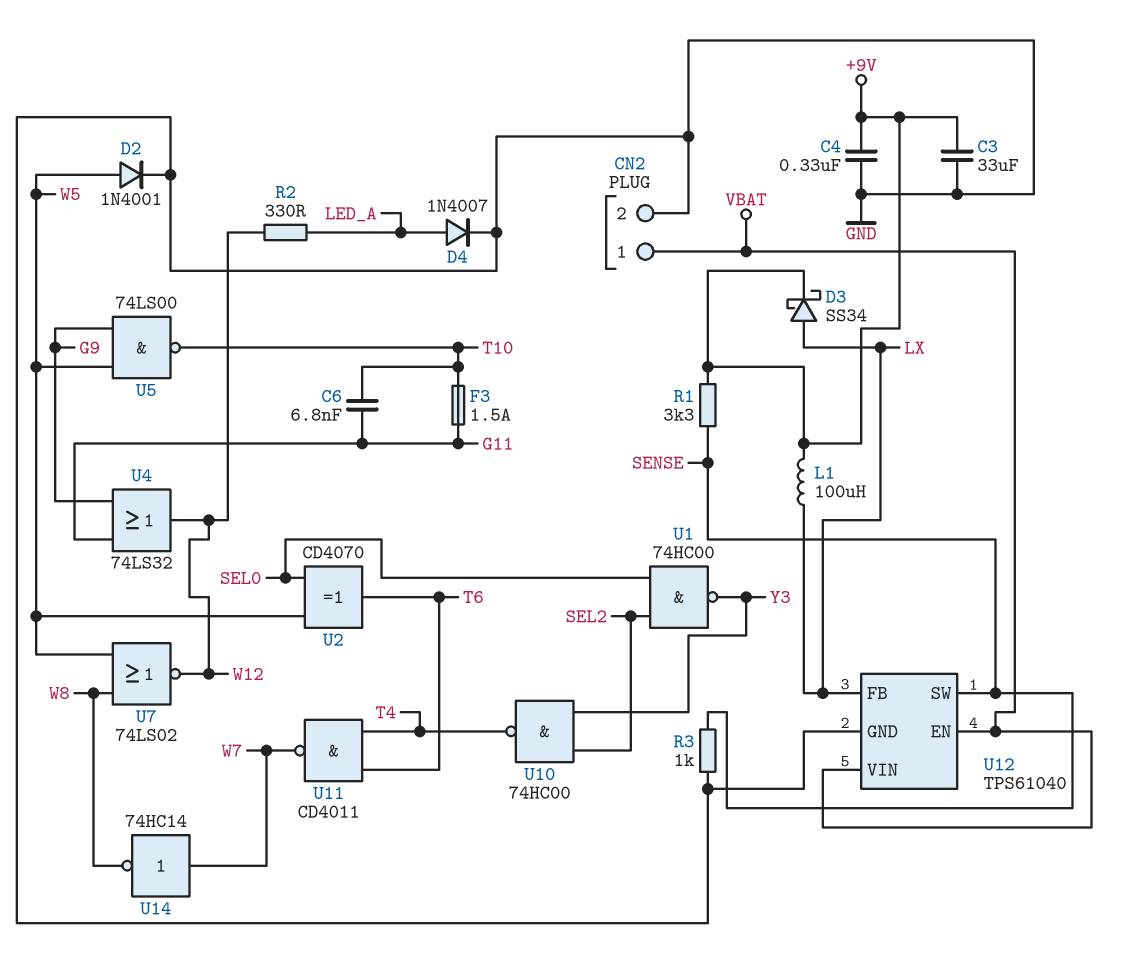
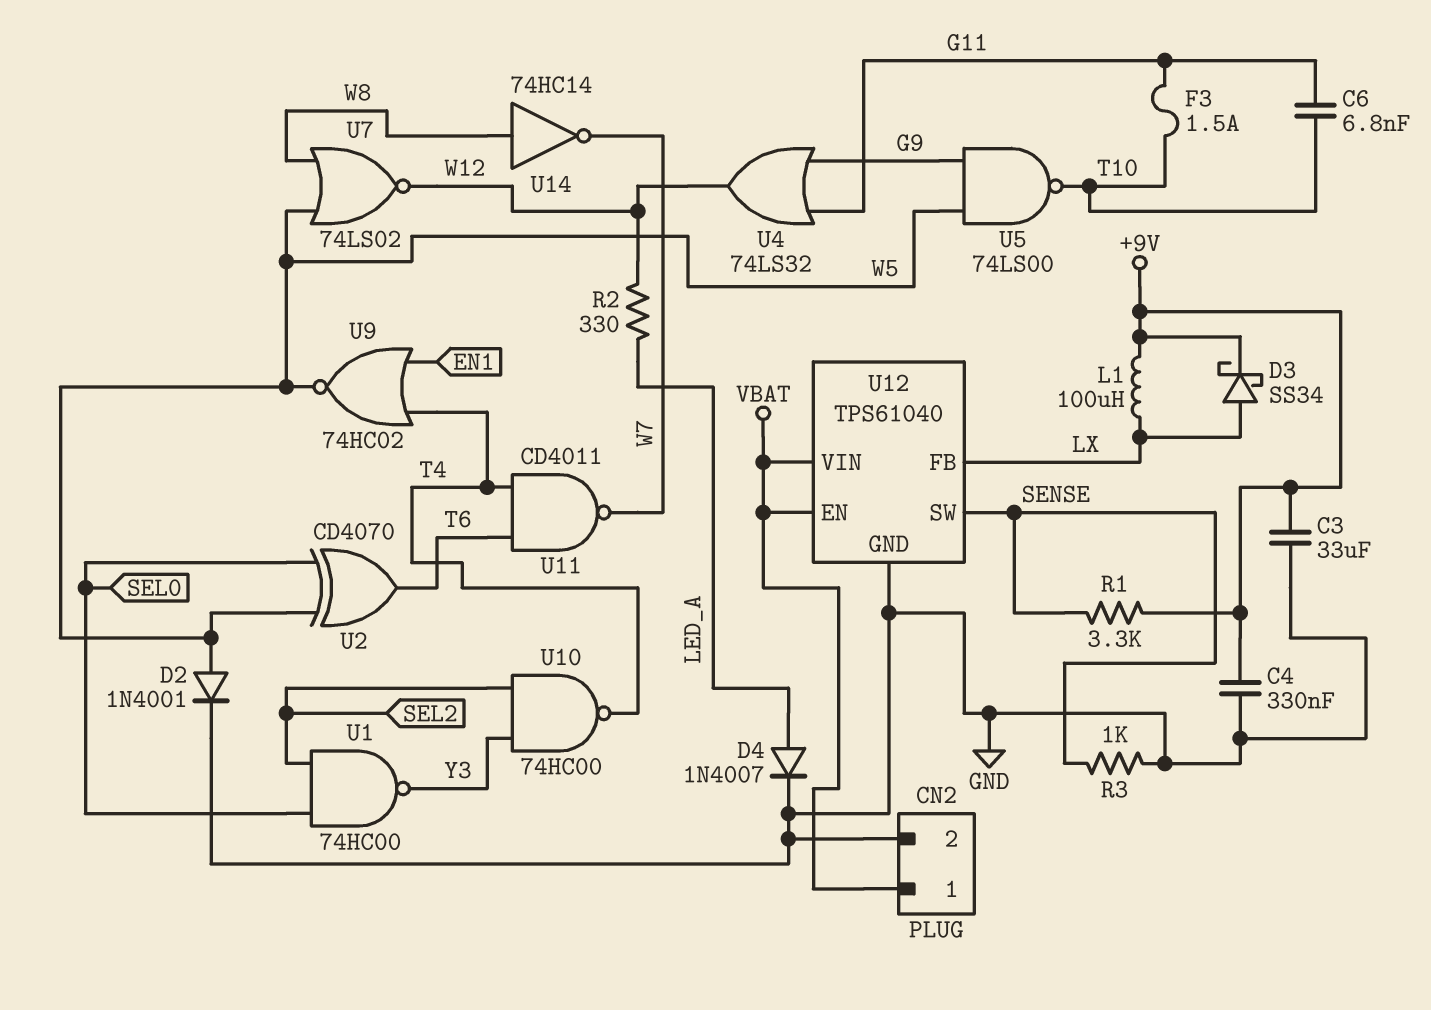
U9: none -> NOR 74HC02 (in EN1, in T4, out W5)
U14: NOT 74HC14 (in W7, out W8) -> NOT 74HC14 (in W8, out W7)

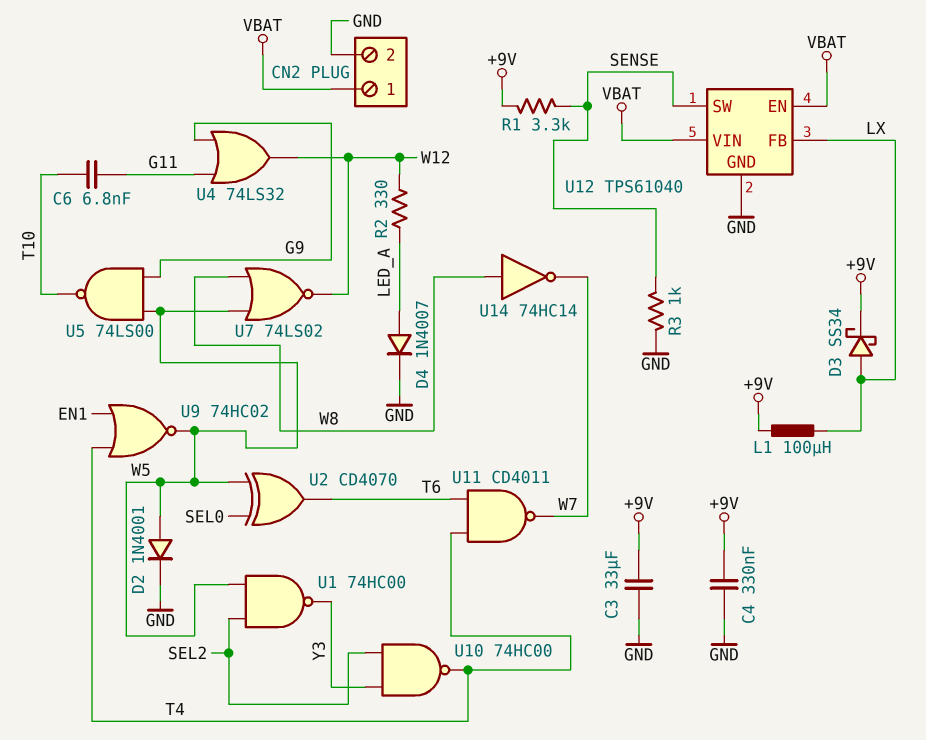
F3: 1.5A (G11, T10) -> none
U1: NAND 74HC00 (in SEL0, in SEL2, out Y3) -> NAND 74HC00 (in SEL2, in W5, out Y3)

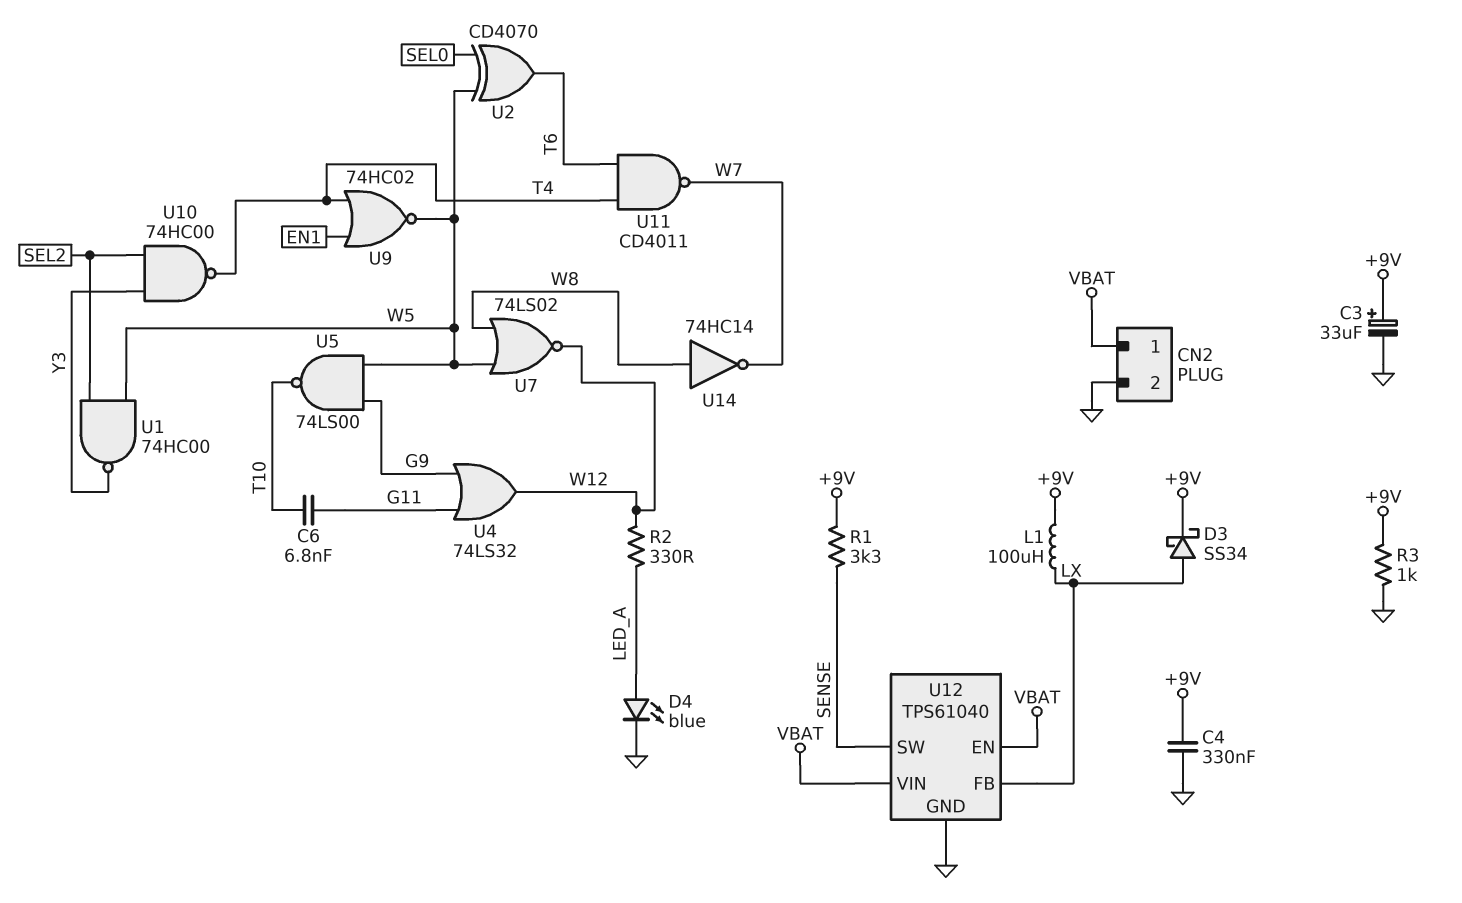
C3: 33uF (+9V, GND) -> 33uF (plus +9V, minus GND)
D2: diode 1N4001 (A W5, K GND) -> none
D4: diode 1N4007 (A LED_A, K GND) -> LED blue (A LED_A, K GND)
R3: 1k (GND, SENSE) -> 1k (+9V, GND)

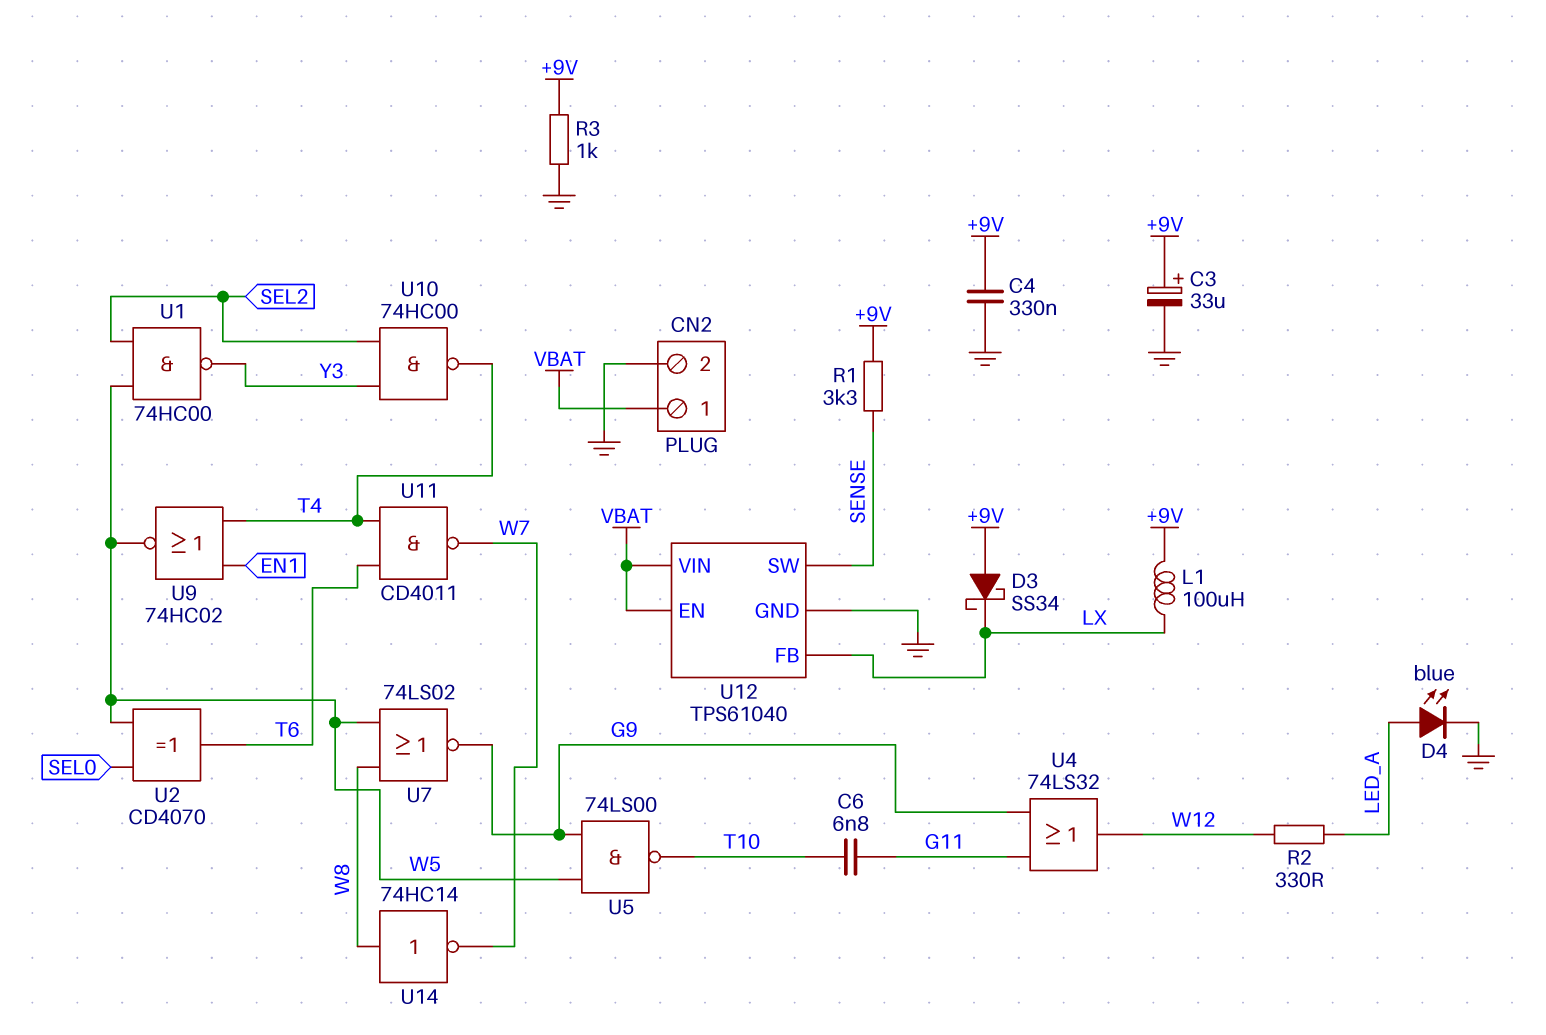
D3: schottky SS34 (A LX, K +9V) -> schottky SS34 (A +9V, K LX)
U7: NOR 74LS02 (in W5, in W8, out W12) -> NOR 74LS02 (in W5, in W8, out G9)

